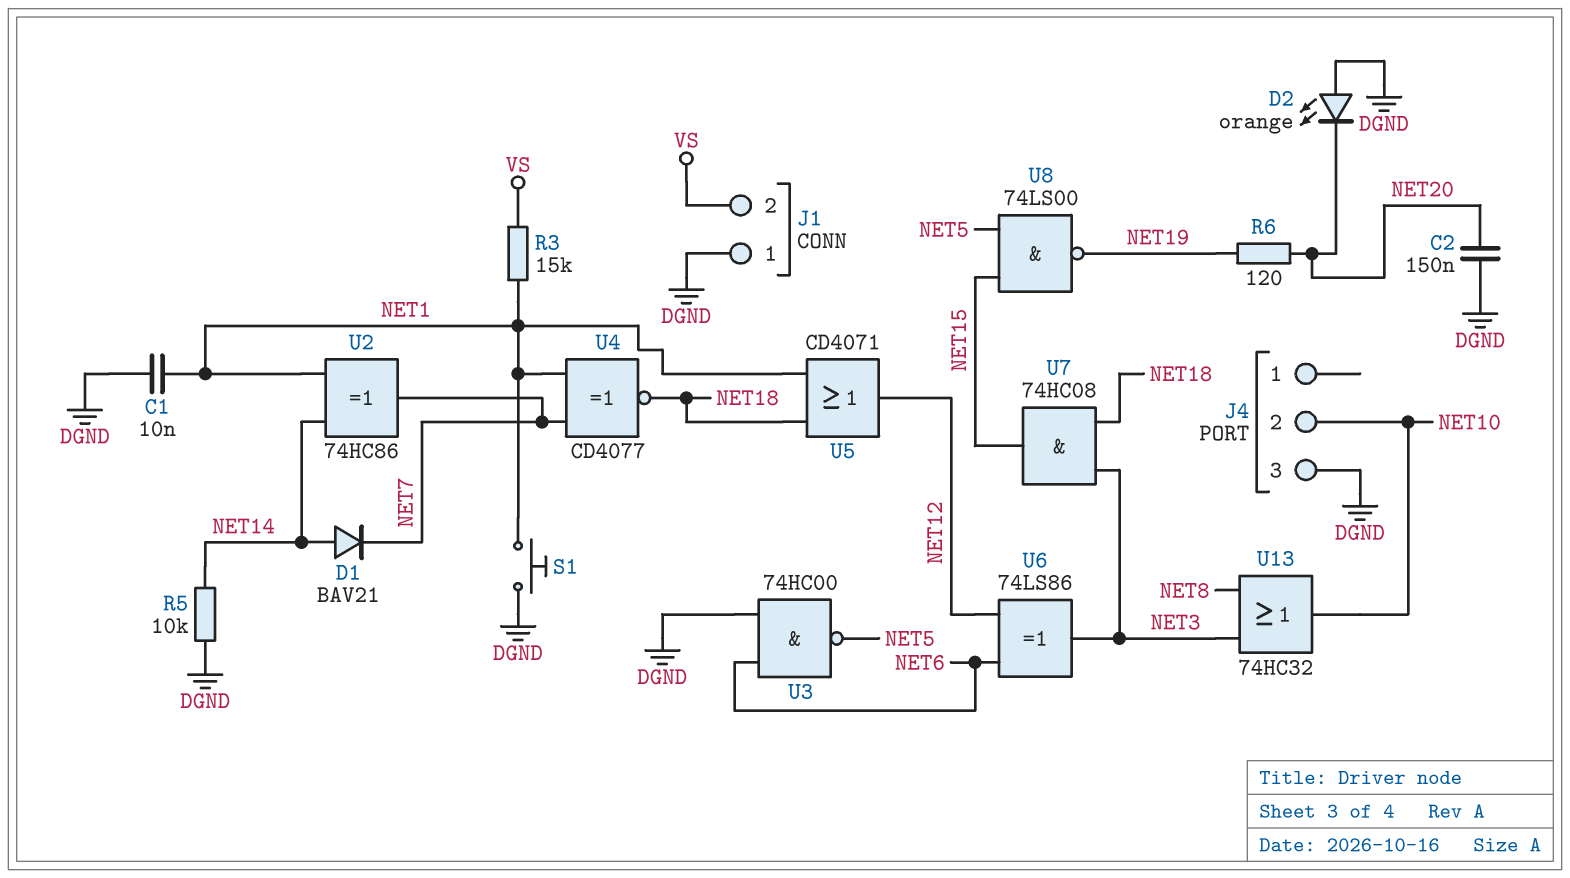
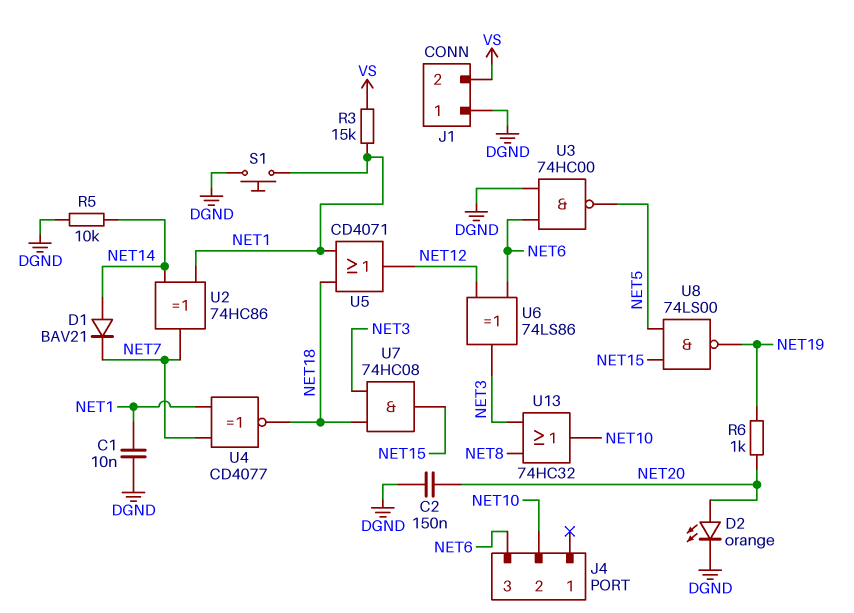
D2: LED orange (A DGND, K NET20) -> LED orange (A NET20, K DGND)
J4 pin 3: DGND -> NET6
R6: 120 (NET19, NET20) -> 1k (NET19, NET20)

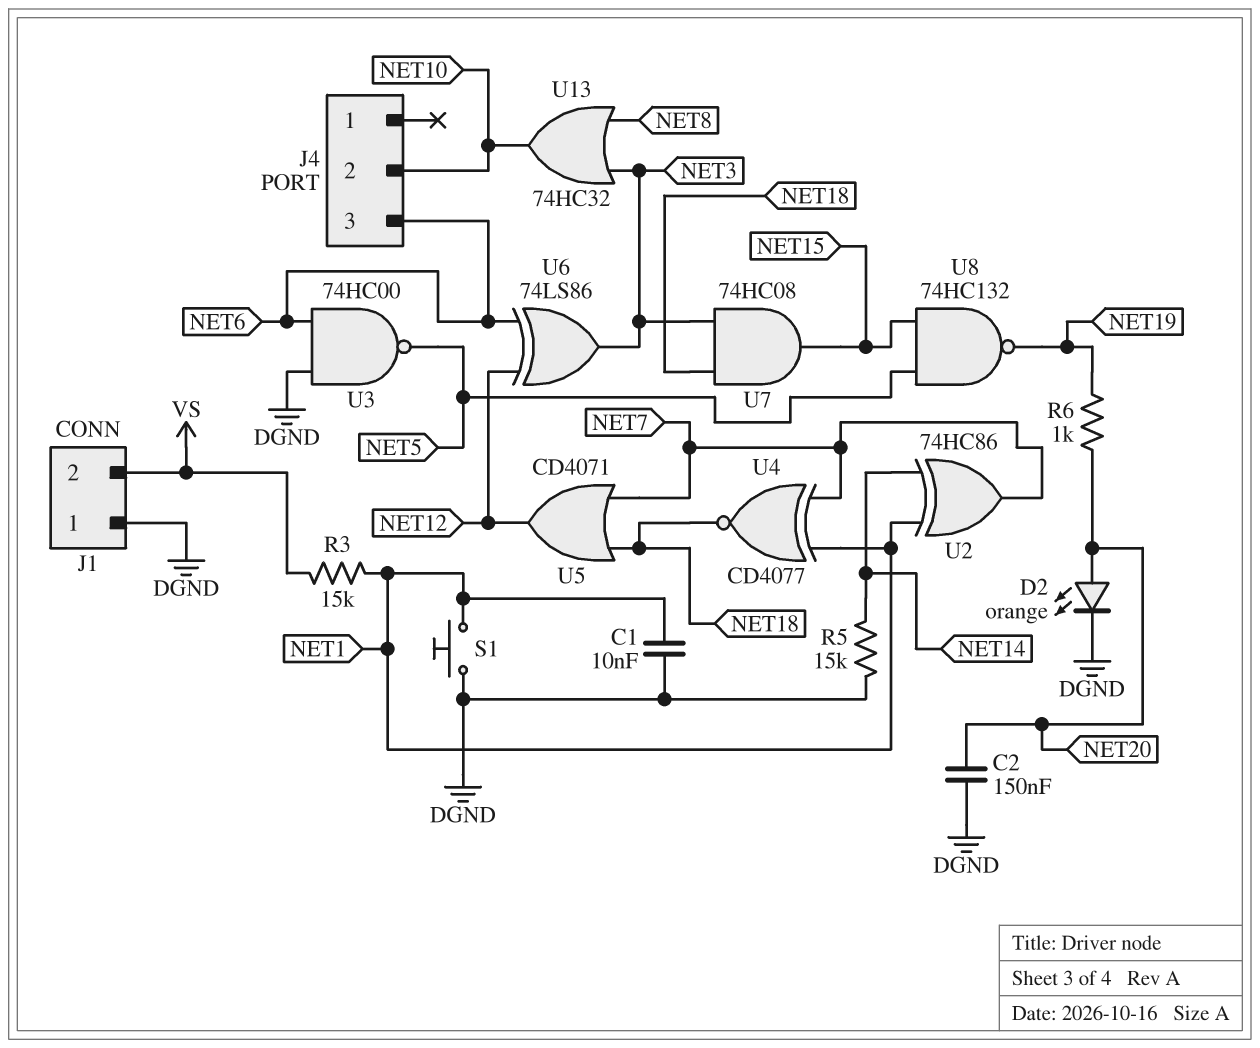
D1: diode BAV21 (A NET14, K NET7) -> none
R5: 10k (DGND, NET14) -> 15k (DGND, NET14)
U5: OR CD4071 (in NET1, in NET18, out NET12) -> OR CD4071 (in NET7, in NET18, out NET12)
U8: NAND 74LS00 (in NET5, in NET15, out NET19) -> NAND 74HC132 (in NET5, in NET15, out NET19)

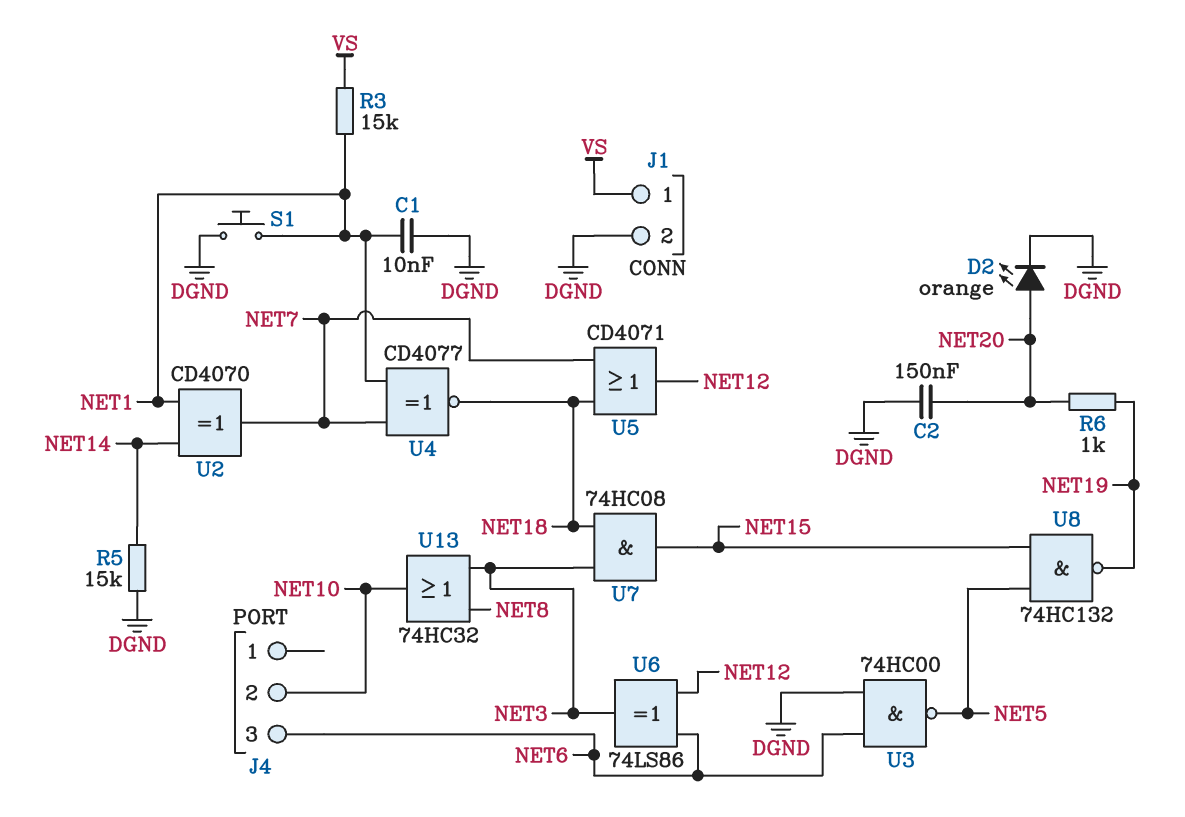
J1 pin 1: DGND -> VS
J1 pin 2: VS -> DGND
U2: XOR 74HC86 (in NET1, in NET14, out NET7) -> XOR CD4070 (in NET1, in NET14, out NET7)

